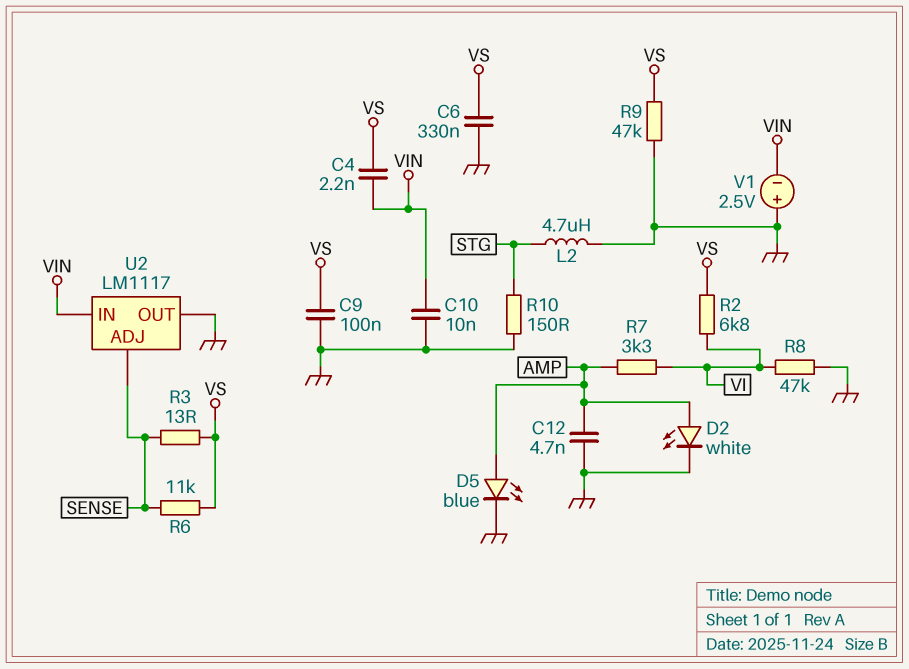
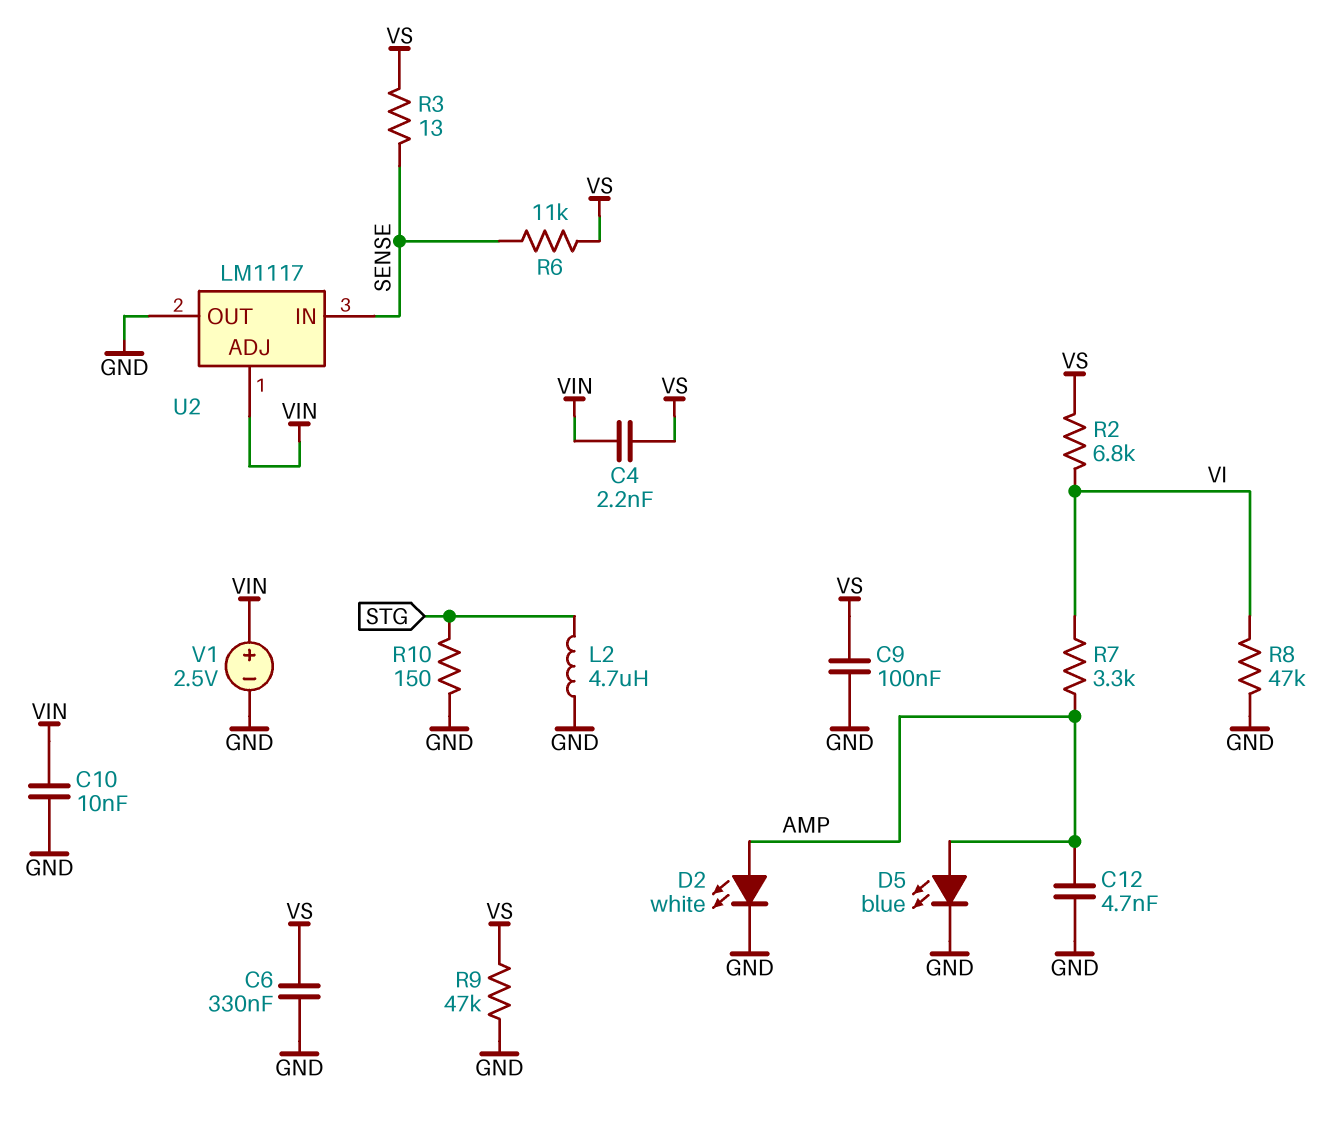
U2 pin ADJ: SENSE -> VIN
U2 pin IN: VIN -> SENSE
V1: 2.5V (plus GND, minus VIN) -> 2.5V (plus VIN, minus GND)

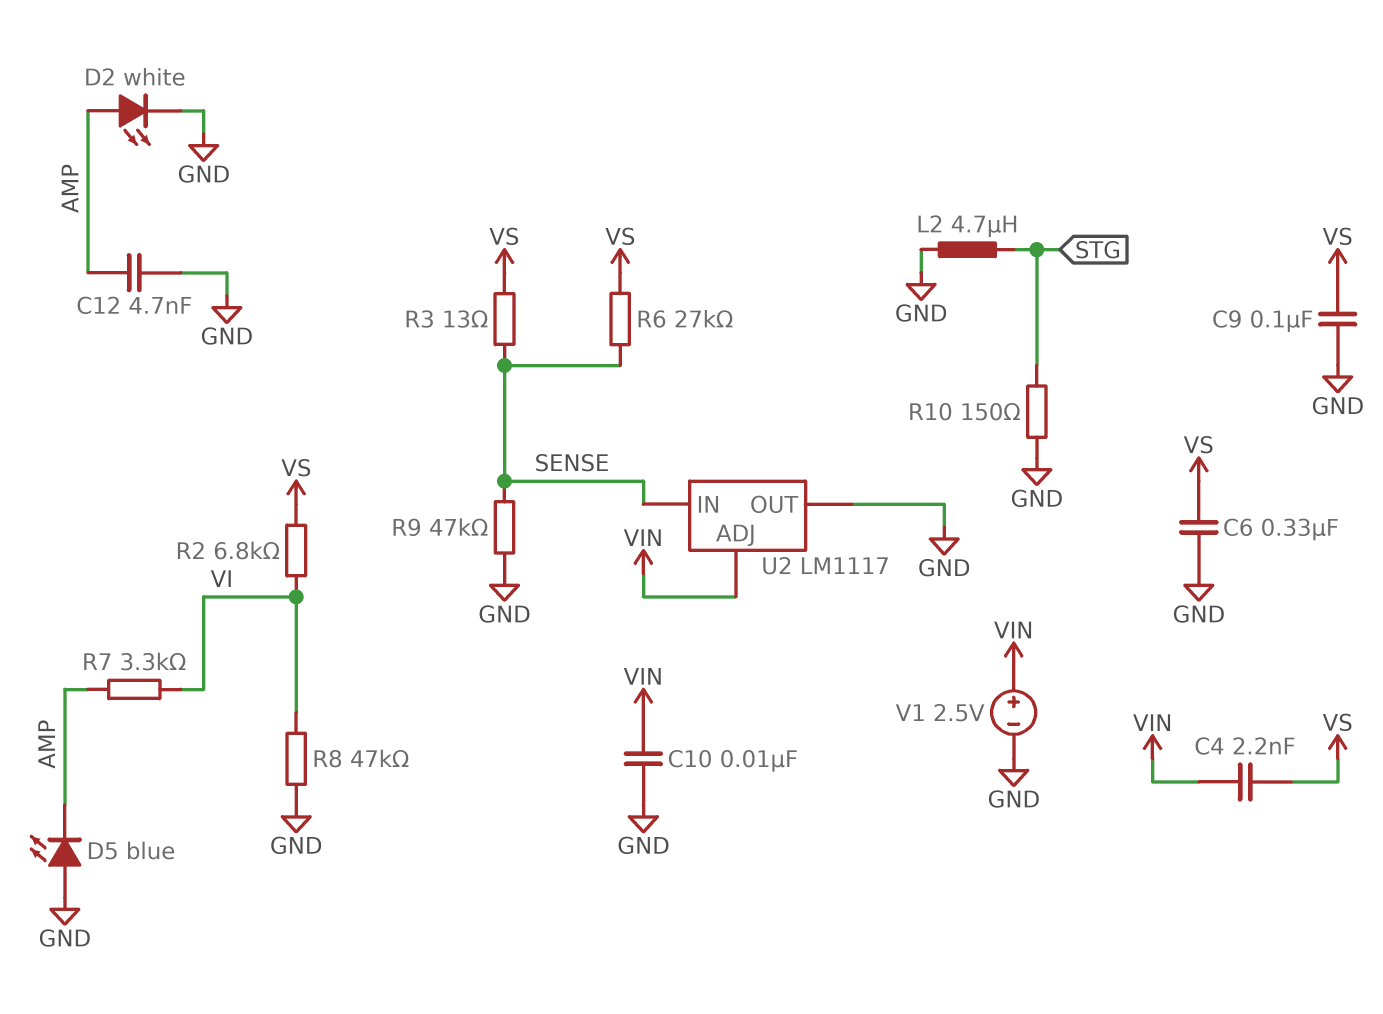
D5: LED blue (A AMP, K GND) -> LED blue (A GND, K AMP)
R6: 11k (SENSE, VS) -> 27k (SENSE, VS)
R9: 47k (GND, VS) -> 47k (GND, SENSE)

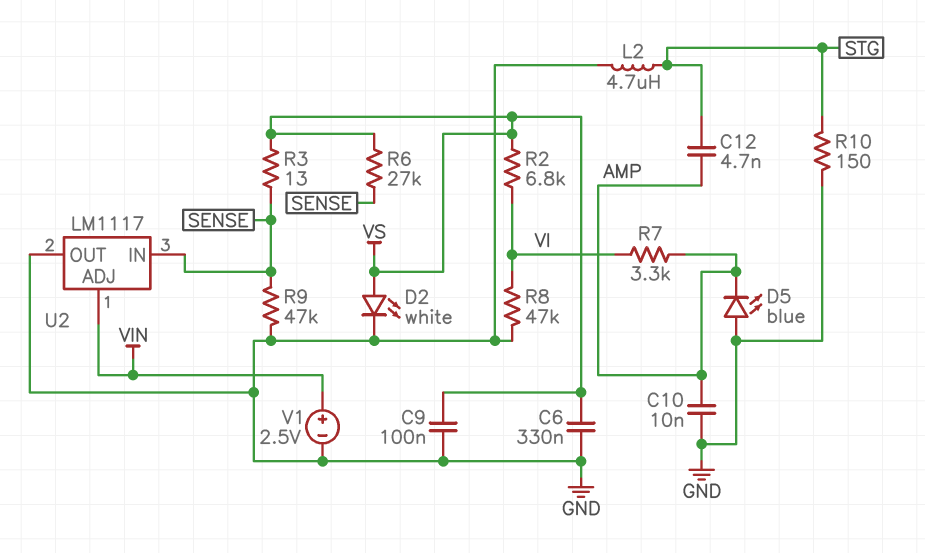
C4: 2.2nF (VIN, VS) -> none
C10: 10nF (GND, VIN) -> 10nF (AMP, GND)
C12: 4.7nF (AMP, GND) -> 4.7nF (AMP, STG)
D2: LED white (A AMP, K GND) -> LED white (A VS, K GND)

